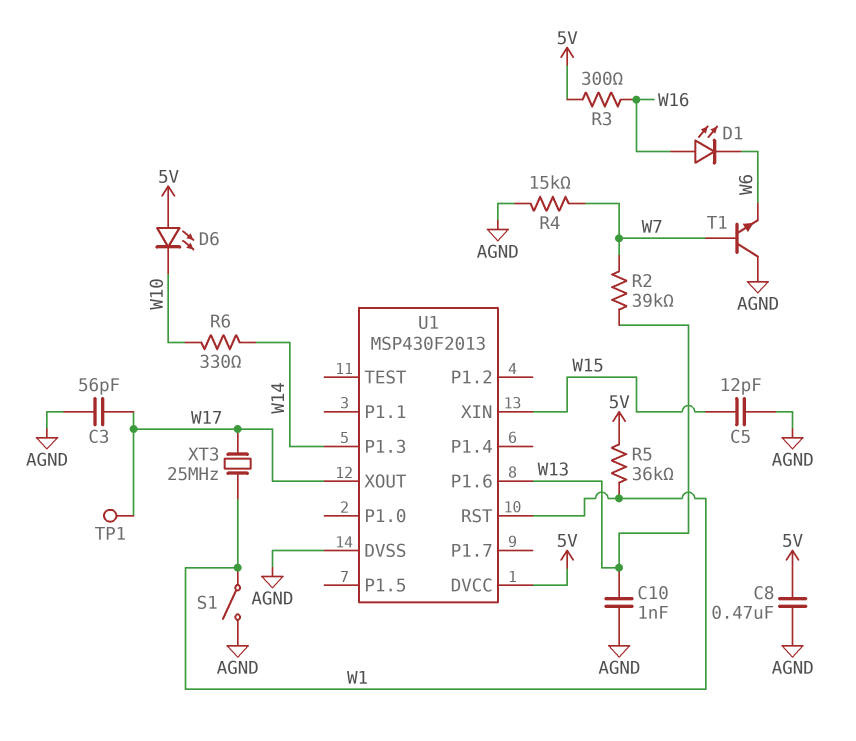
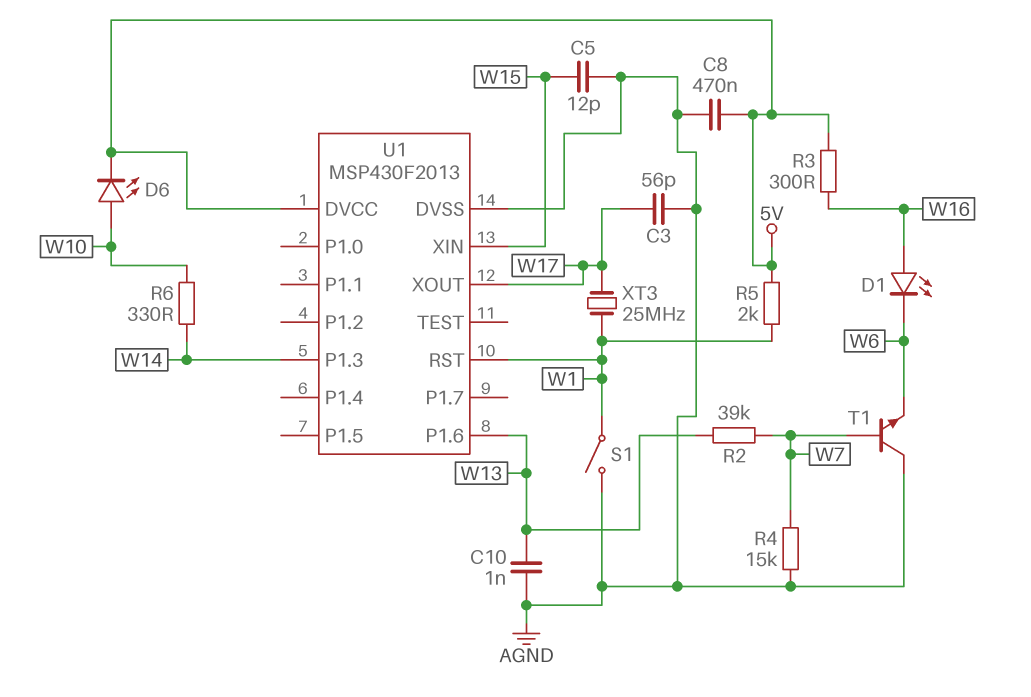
D6: LED (A 5V, K W10) -> LED (A W10, K 5V)
R5: 36k (5V, W1) -> 2k (5V, W1)
TP1: test point (W17) -> none

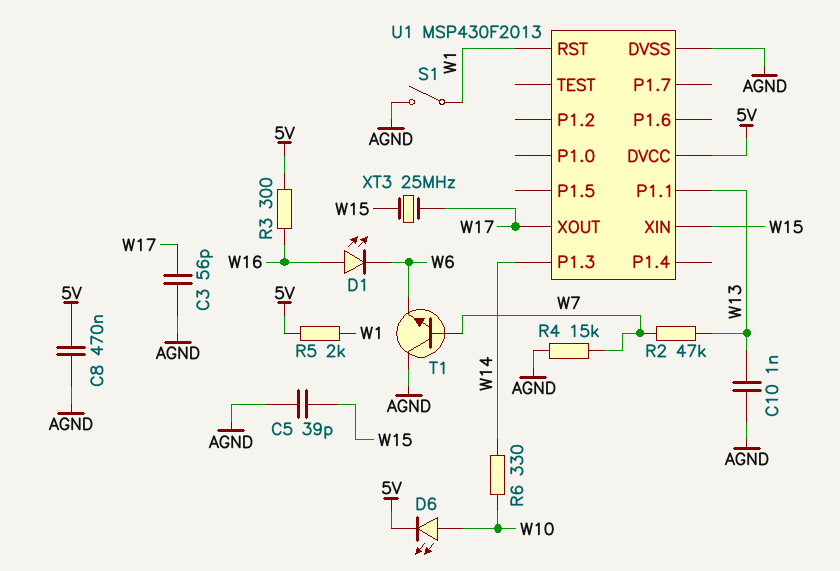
C5: 12pF (AGND, W15) -> 39pF (AGND, W15)
R2: 39k (W7, W13) -> 47k (W7, W13)
U1 pin P1.1: none -> W13
U1 pin P1.6: W13 -> none
XT3: 25MHz (W1, W17) -> 25MHz (W15, W17)

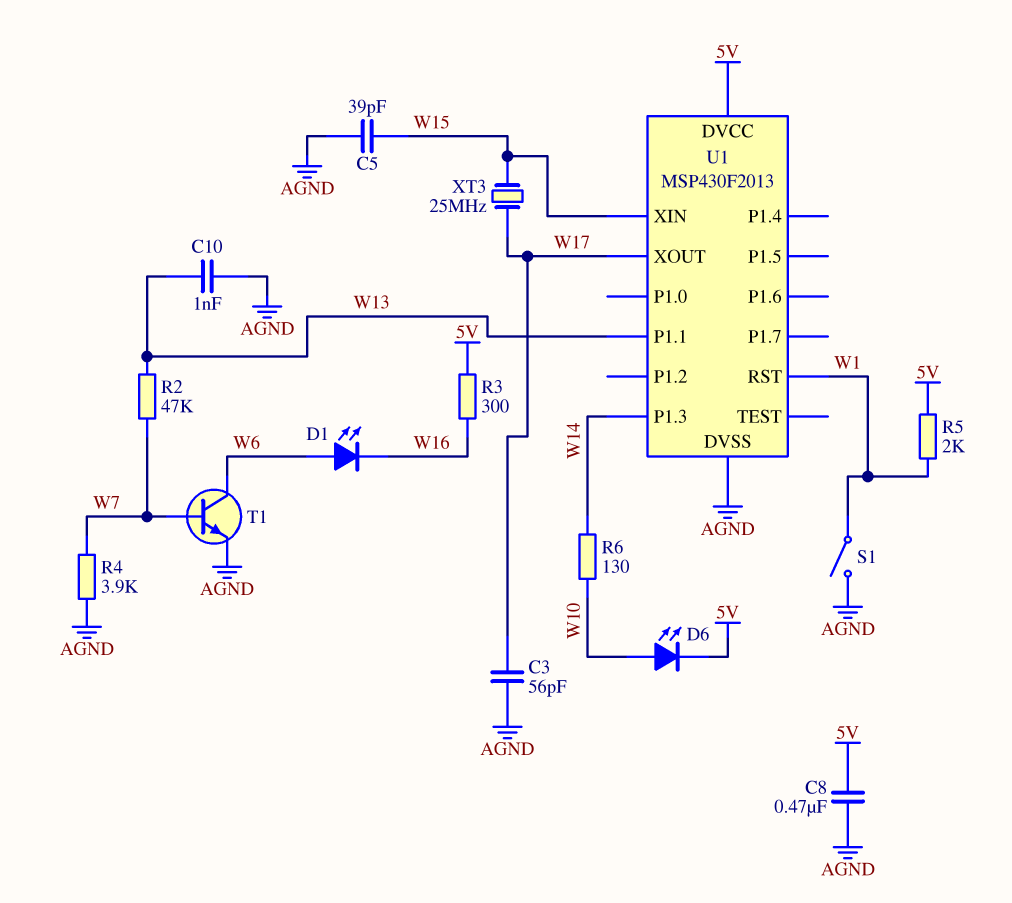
D1: LED (A W16, K W6) -> LED (A W6, K W16)
R4: 15k (AGND, W7) -> 3.9k (AGND, W7)
R6: 330 (W10, W14) -> 130 (W10, W14)
T1: NPN (B W7, C AGND, E W6) -> NPN (B W7, C W6, E AGND)

